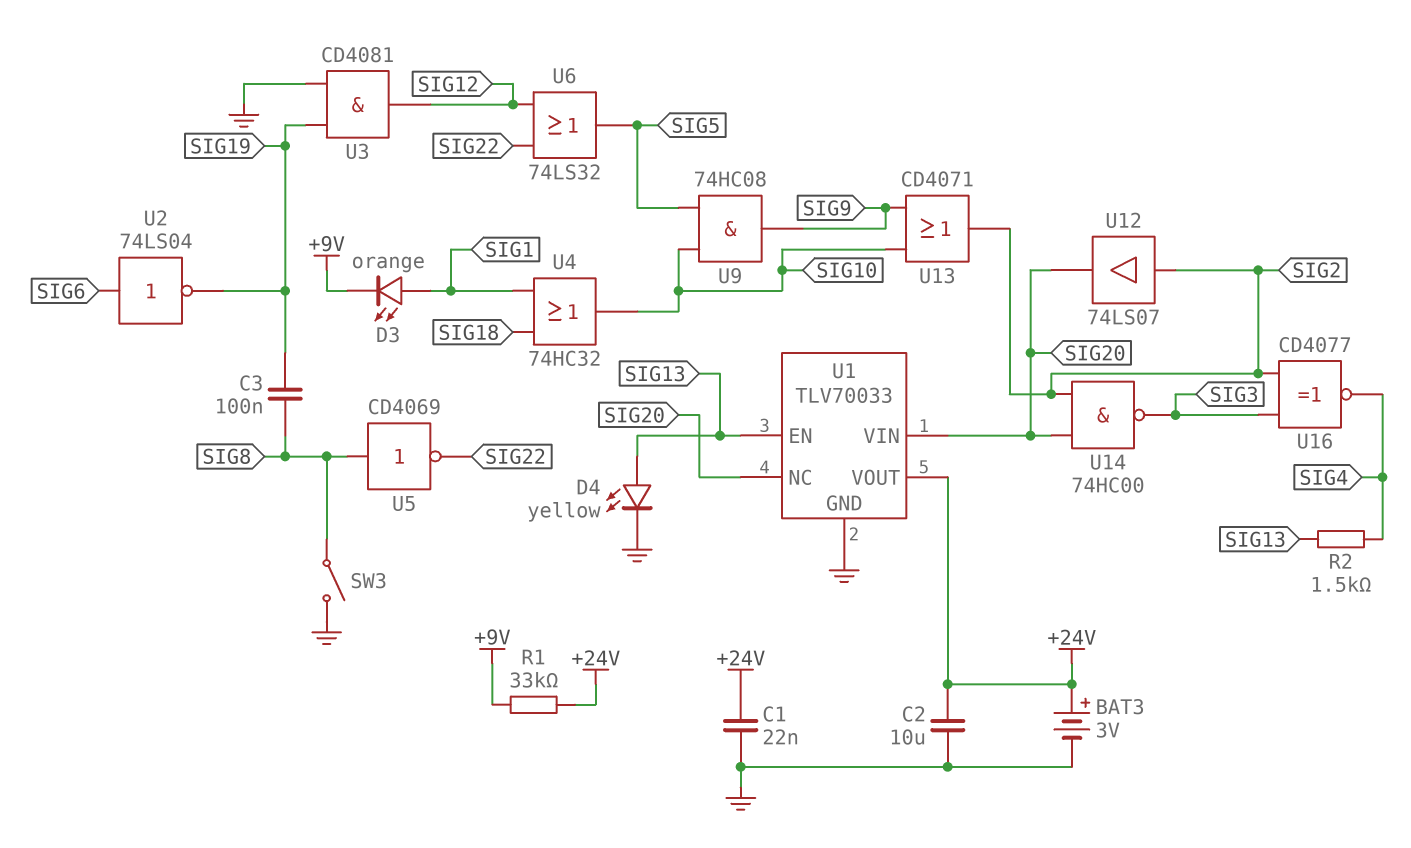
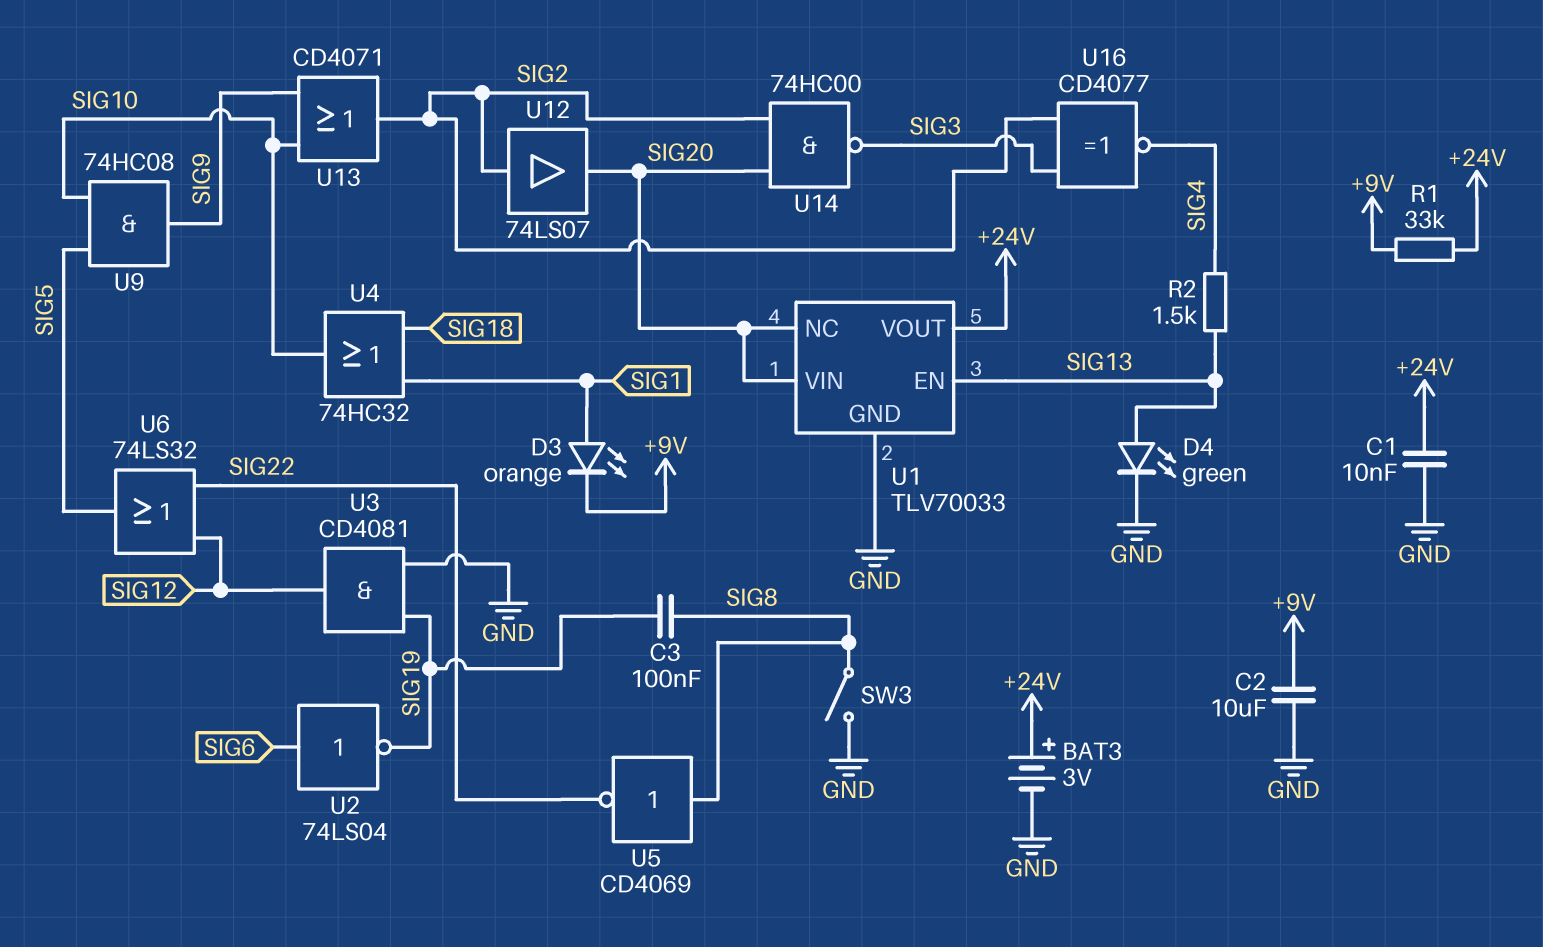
C1: 22nF (+24V, GND) -> 10nF (+24V, GND)
C2: 10uF (+24V, GND) -> 10uF (+9V, GND)
D4: LED yellow (A SIG13, K GND) -> LED green (A SIG13, K GND)

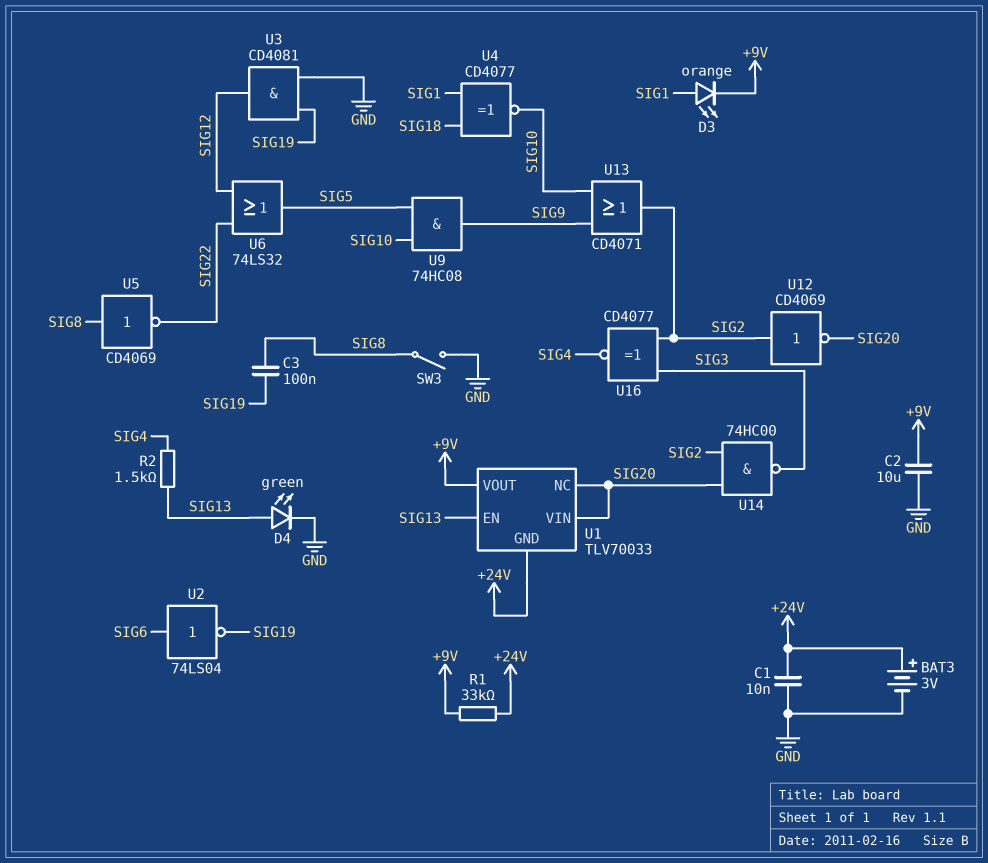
U1 pin GND: GND -> +24V
U1 pin VOUT: +24V -> +9V
U4: OR 74HC32 (in SIG1, in SIG18, out SIG10) -> XNOR CD4077 (in SIG1, in SIG18, out SIG10)
U12: buffer 74LS07 (in SIG2, out SIG20) -> NOT CD4069 (in SIG2, out SIG20)

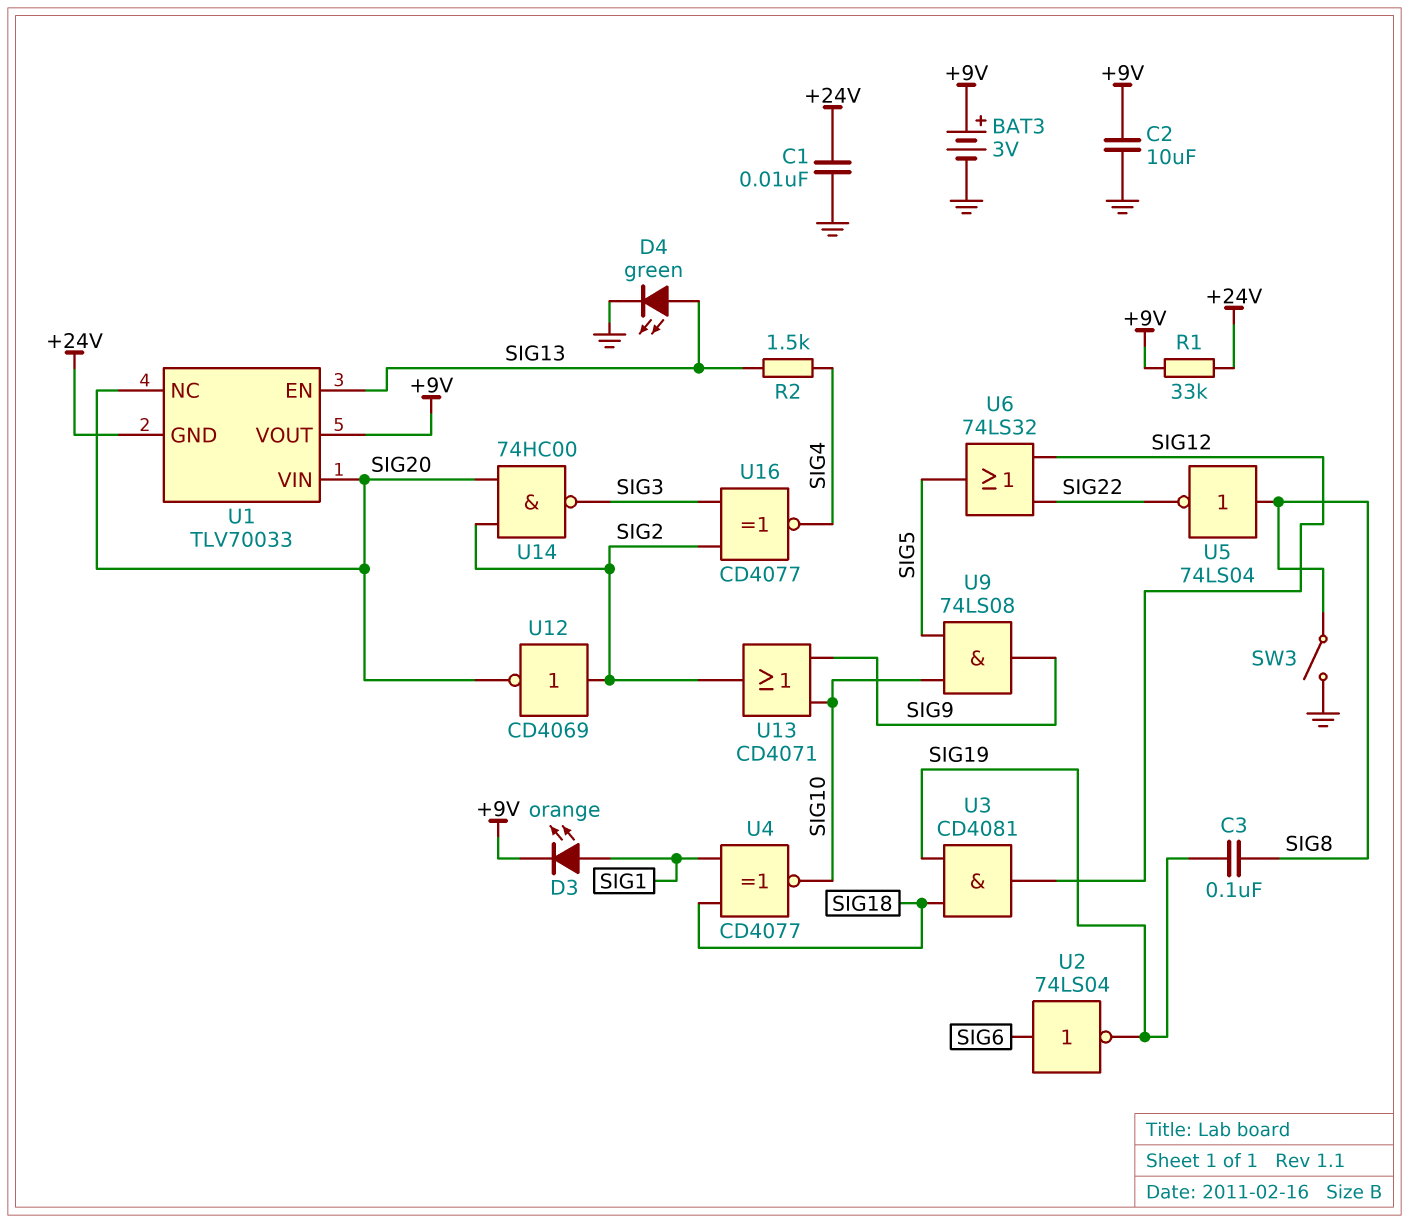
BAT3: 3V (plus +24V, minus GND) -> 3V (plus +9V, minus GND)
U3: AND CD4081 (in GND, in SIG19, out SIG12) -> AND CD4081 (in SIG18, in SIG19, out SIG12)
U5: NOT CD4069 (in SIG8, out SIG22) -> NOT 74LS04 (in SIG8, out SIG22)
U9: AND 74HC08 (in SIG5, in SIG10, out SIG9) -> AND 74LS08 (in SIG5, in SIG10, out SIG9)

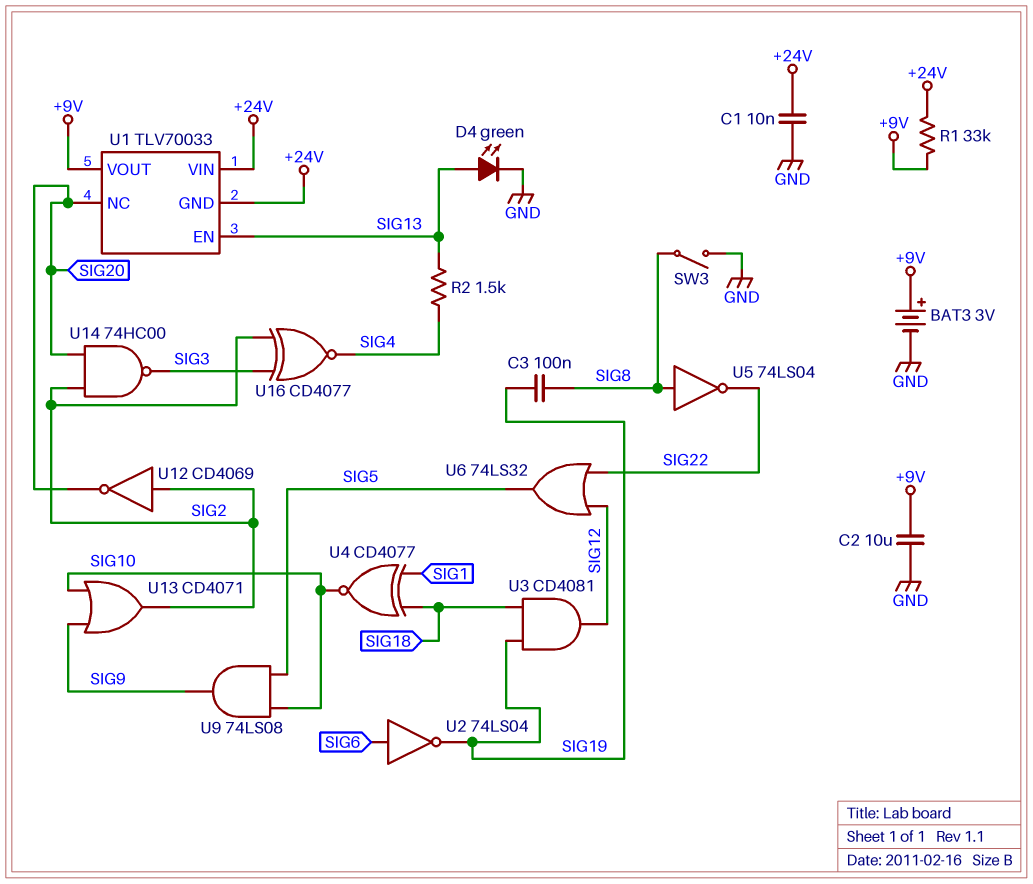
D3: LED orange (A SIG1, K +9V) -> none
U1 pin VIN: SIG20 -> +24V

